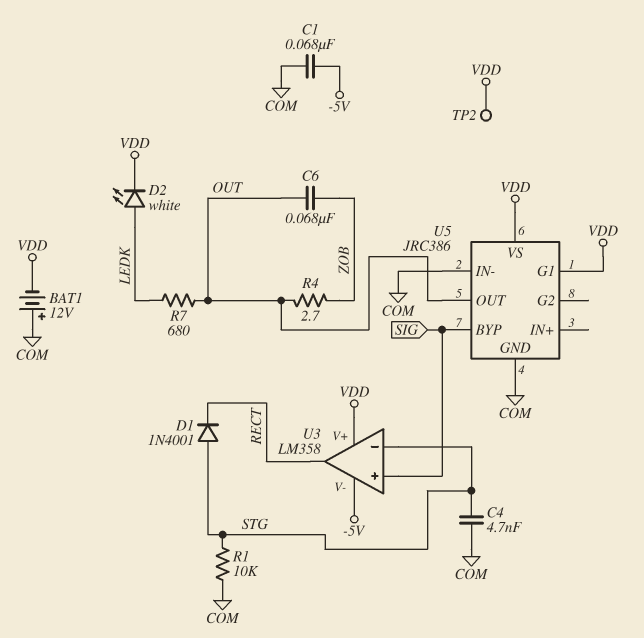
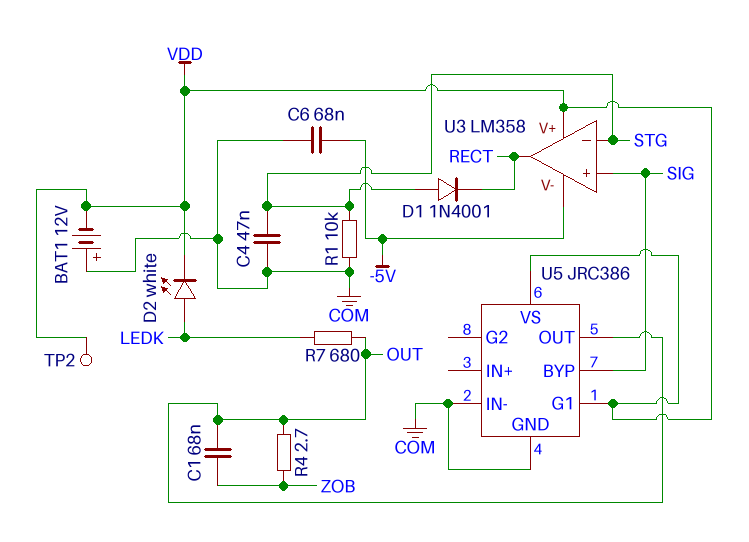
C1: 68nF (-5V, COM) -> 68nF (OUT, ZOB)
C4: 4.7nF (COM, STG) -> 47nF (COM, STG)
C6: 68nF (OUT, ZOB) -> 68nF (-5V, COM)

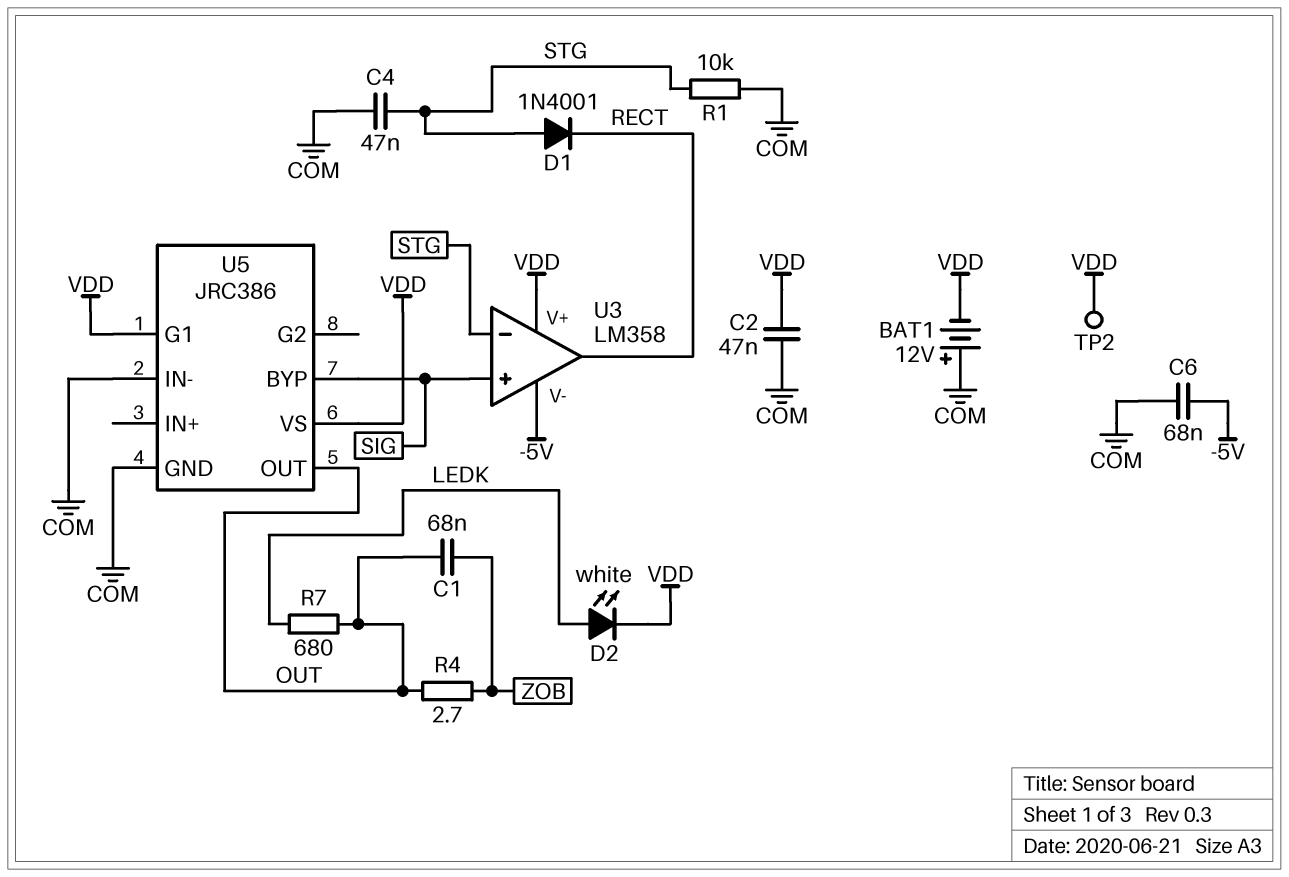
C2: none -> 47nF (COM, VDD)

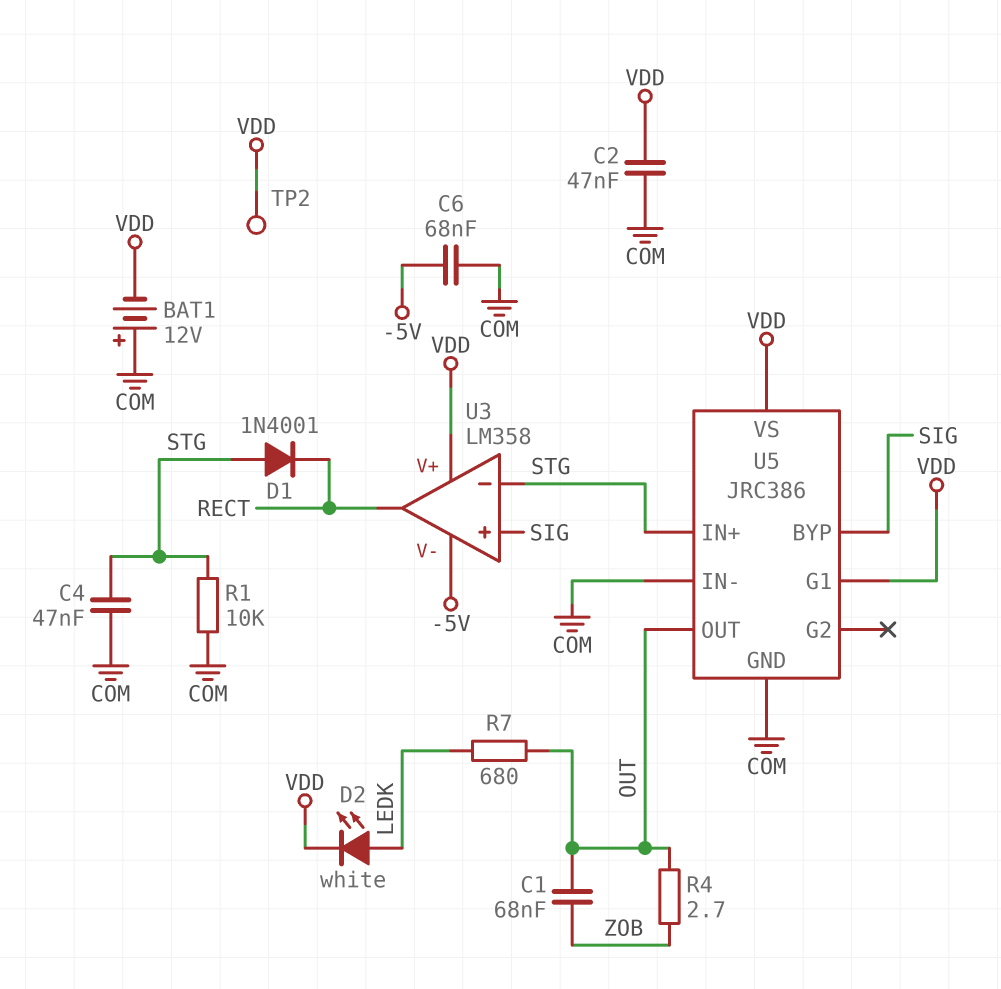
U5 pin IN+: none -> STG

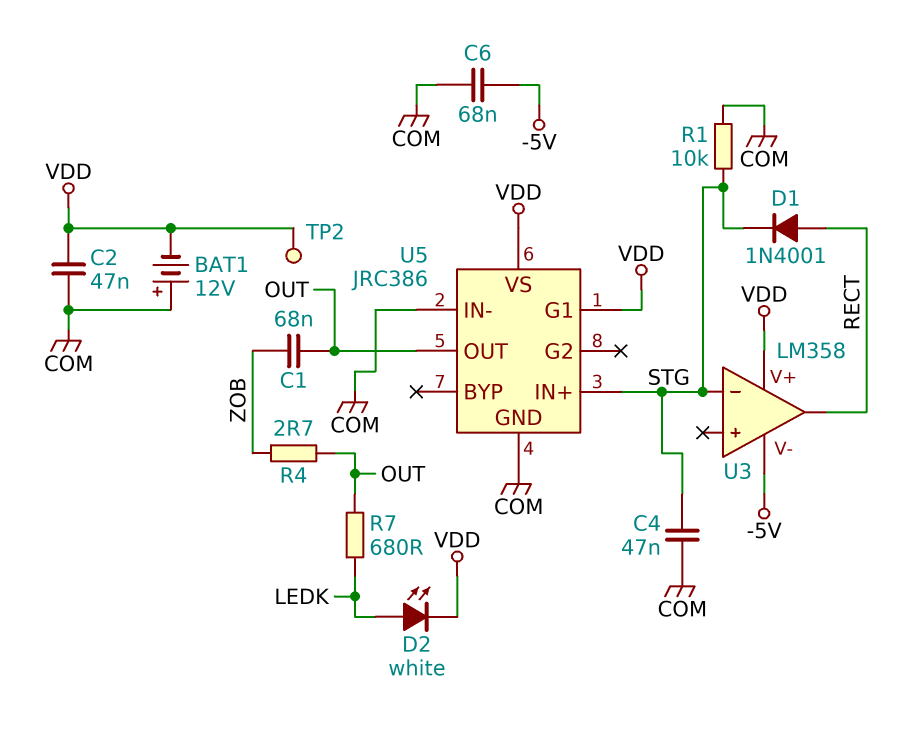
D1: diode 1N4001 (A STG, K RECT) -> diode 1N4001 (A RECT, K STG)
U3 pin in+: SIG -> none
U5 pin BYP: SIG -> none

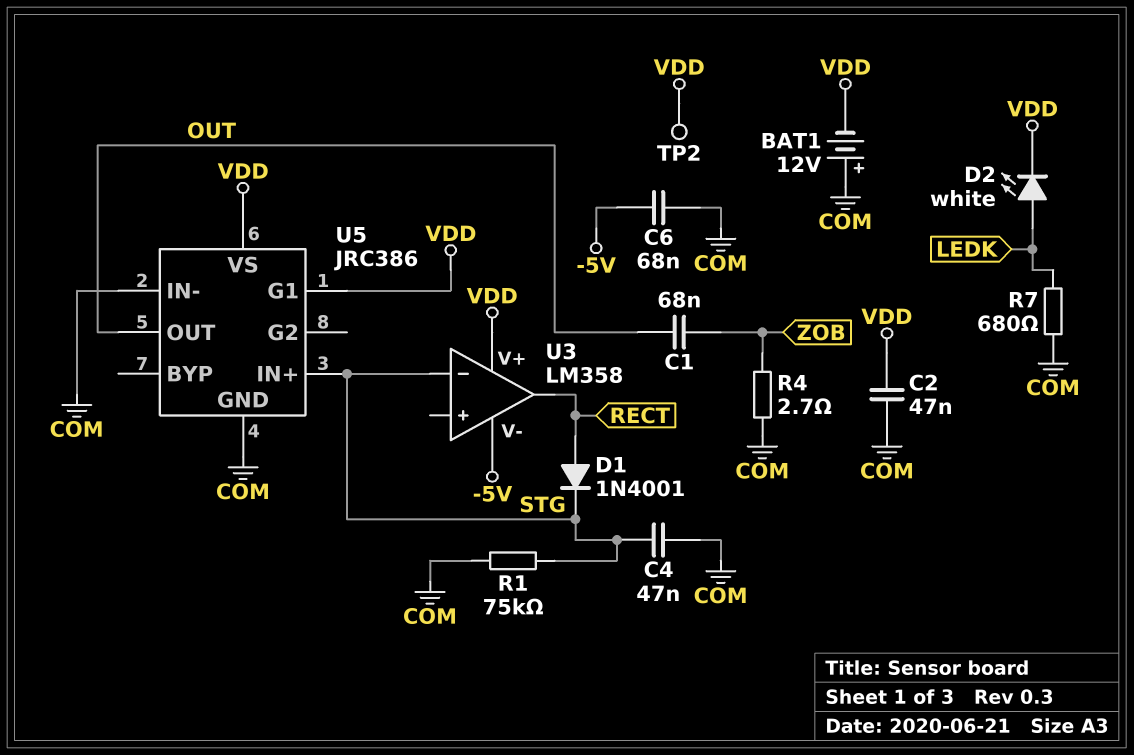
R1: 10k (COM, STG) -> 75k (COM, STG)
R4: 2.7 (OUT, ZOB) -> 2.7 (COM, ZOB)
R7: 680 (LEDK, OUT) -> 680 (COM, LEDK)

